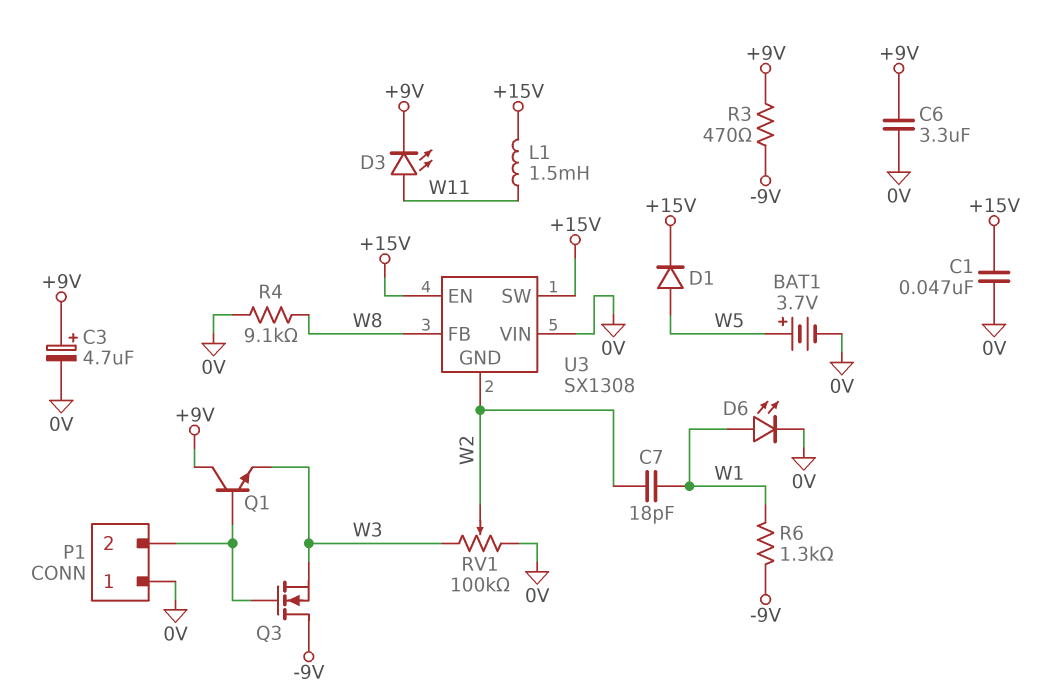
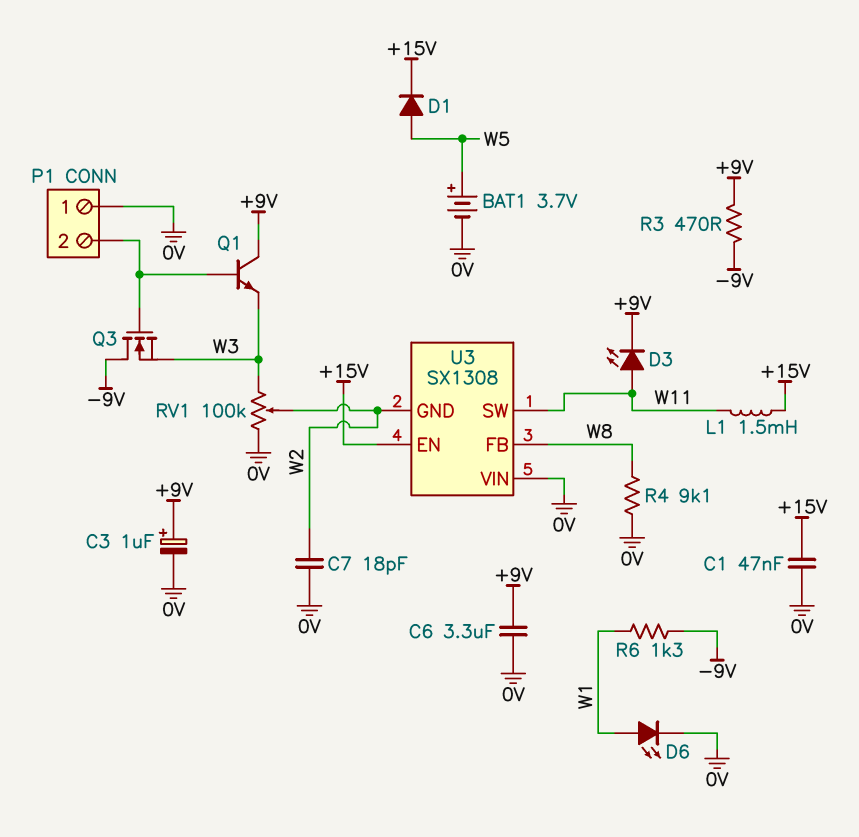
C3: 4.7uF (plus +9V, minus 0V) -> 1uF (plus +9V, minus 0V)
C7: 18pF (W1, W2) -> 18pF (0V, W2)
U3 pin SW: +15V -> W11

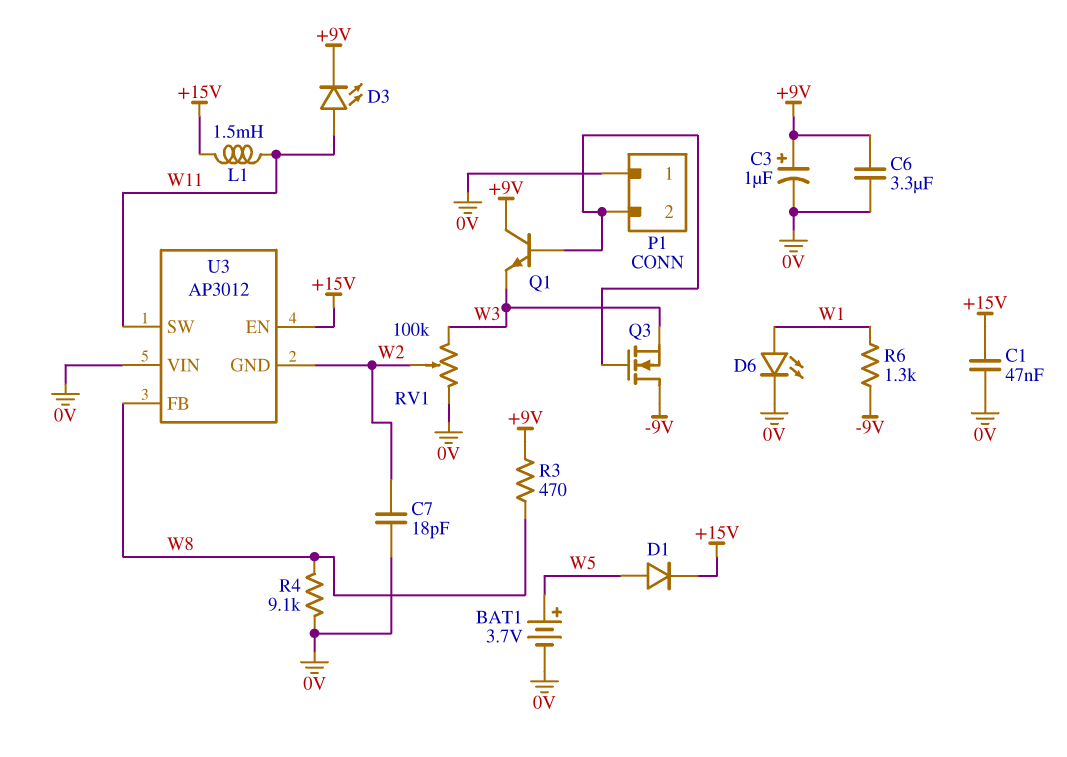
R3: 470 (+9V, -9V) -> 470 (+9V, W8)
U3: SX1308 -> AP3012

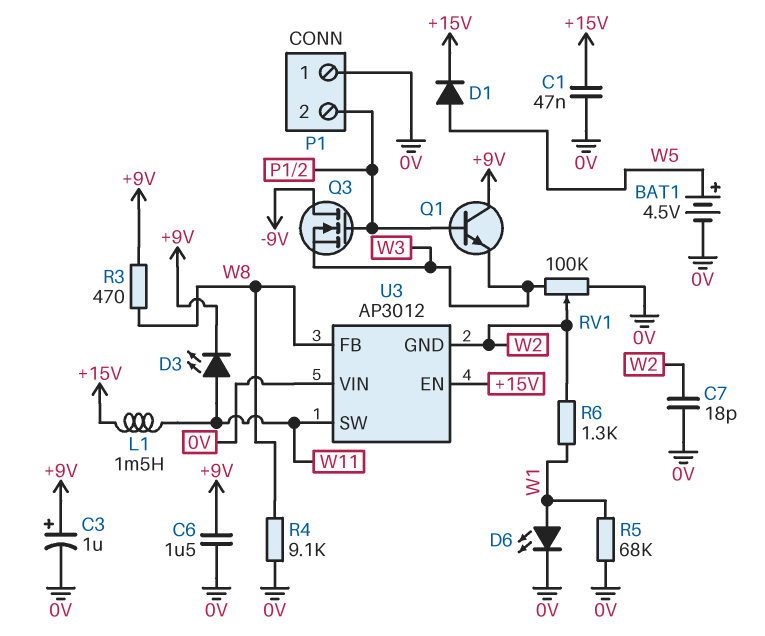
BAT1: 3.7V (plus W5, minus 0V) -> 4.5V (plus W5, minus 0V)
C6: 3.3uF (+9V, 0V) -> 1.5uF (+9V, 0V)
R5: none -> 68k (0V, W1)
R6: 1.3k (-9V, W1) -> 1.3k (W1, W2)

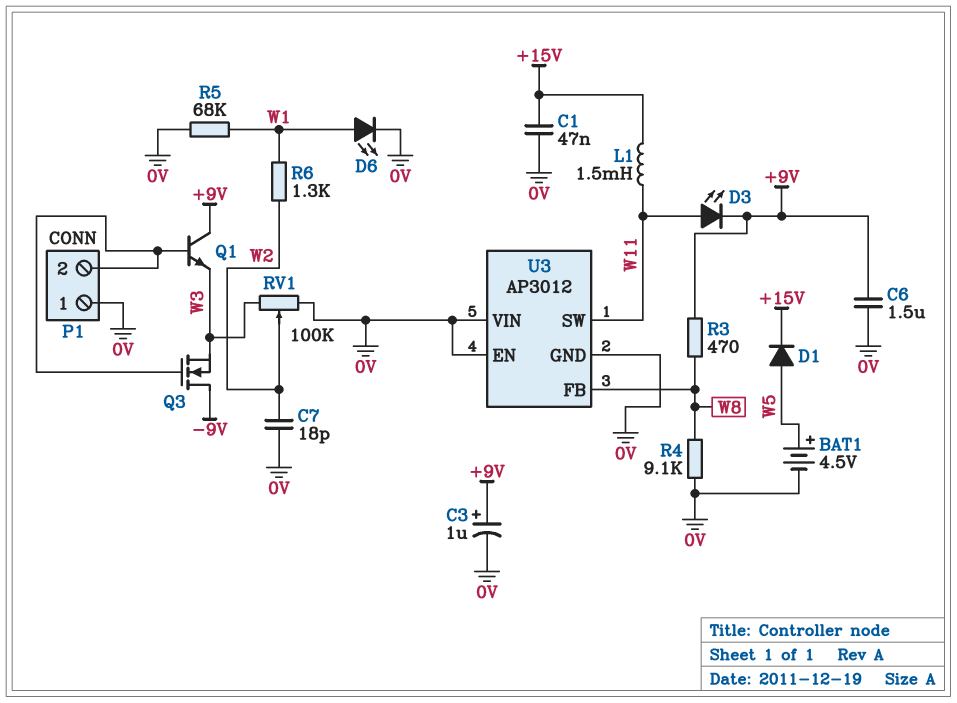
U3 pin EN: +15V -> 0V
U3 pin GND: W2 -> 0V

